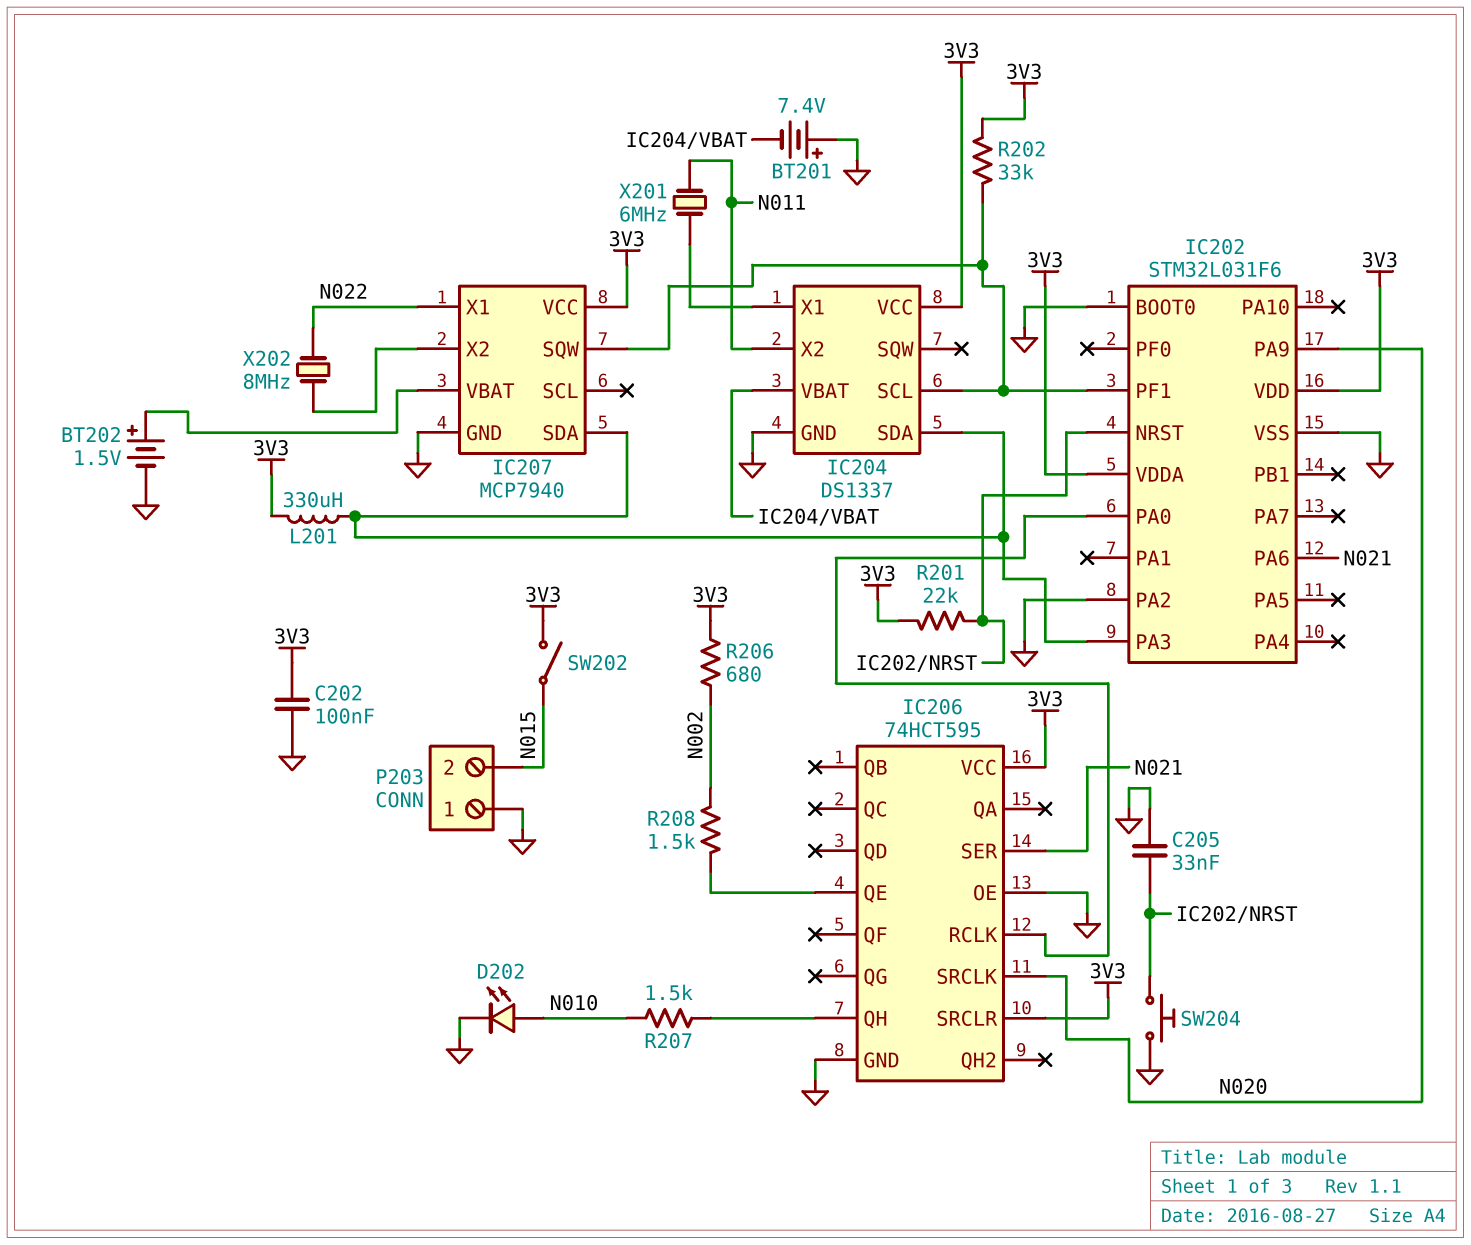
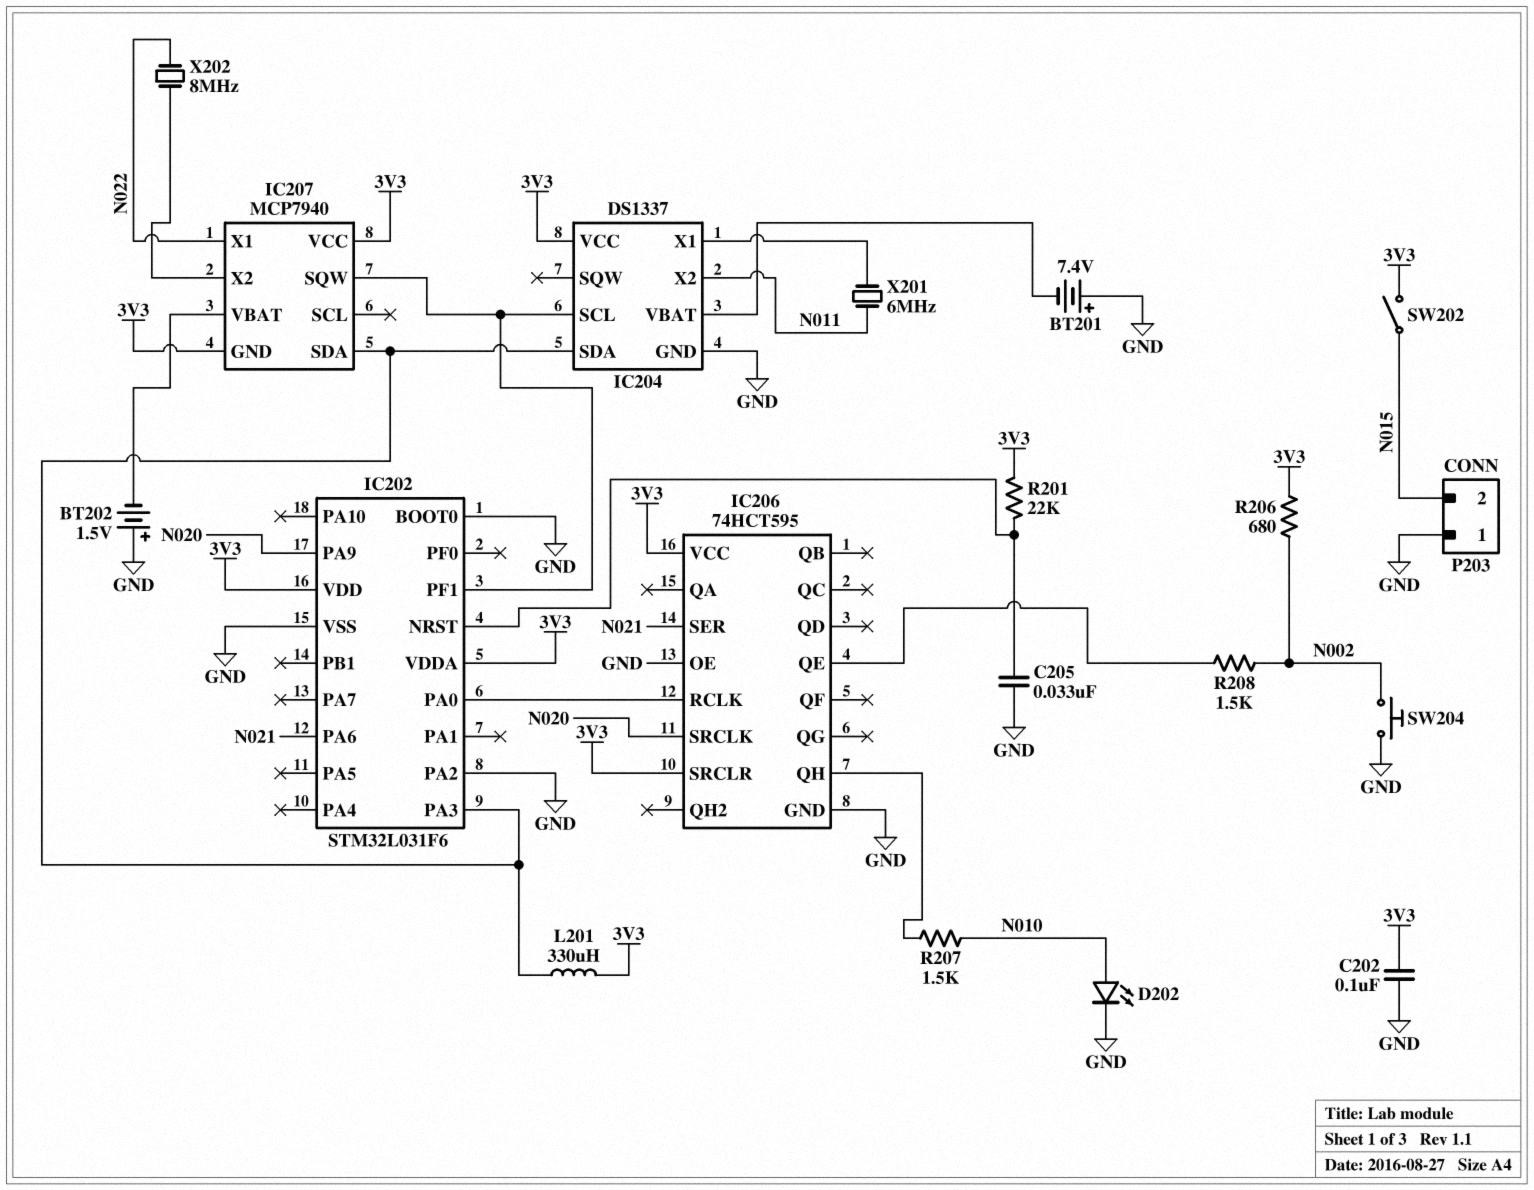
BT202: 1.5V (plus IC207/VBAT, minus GND) -> 1.5V (plus GND, minus IC207/VBAT)
IC207 pin GND: GND -> 3V3
R202: 33k (3V3, IC202/PF1) -> none
SW204: button (GND, IC202/NRST) -> button (GND, N002)

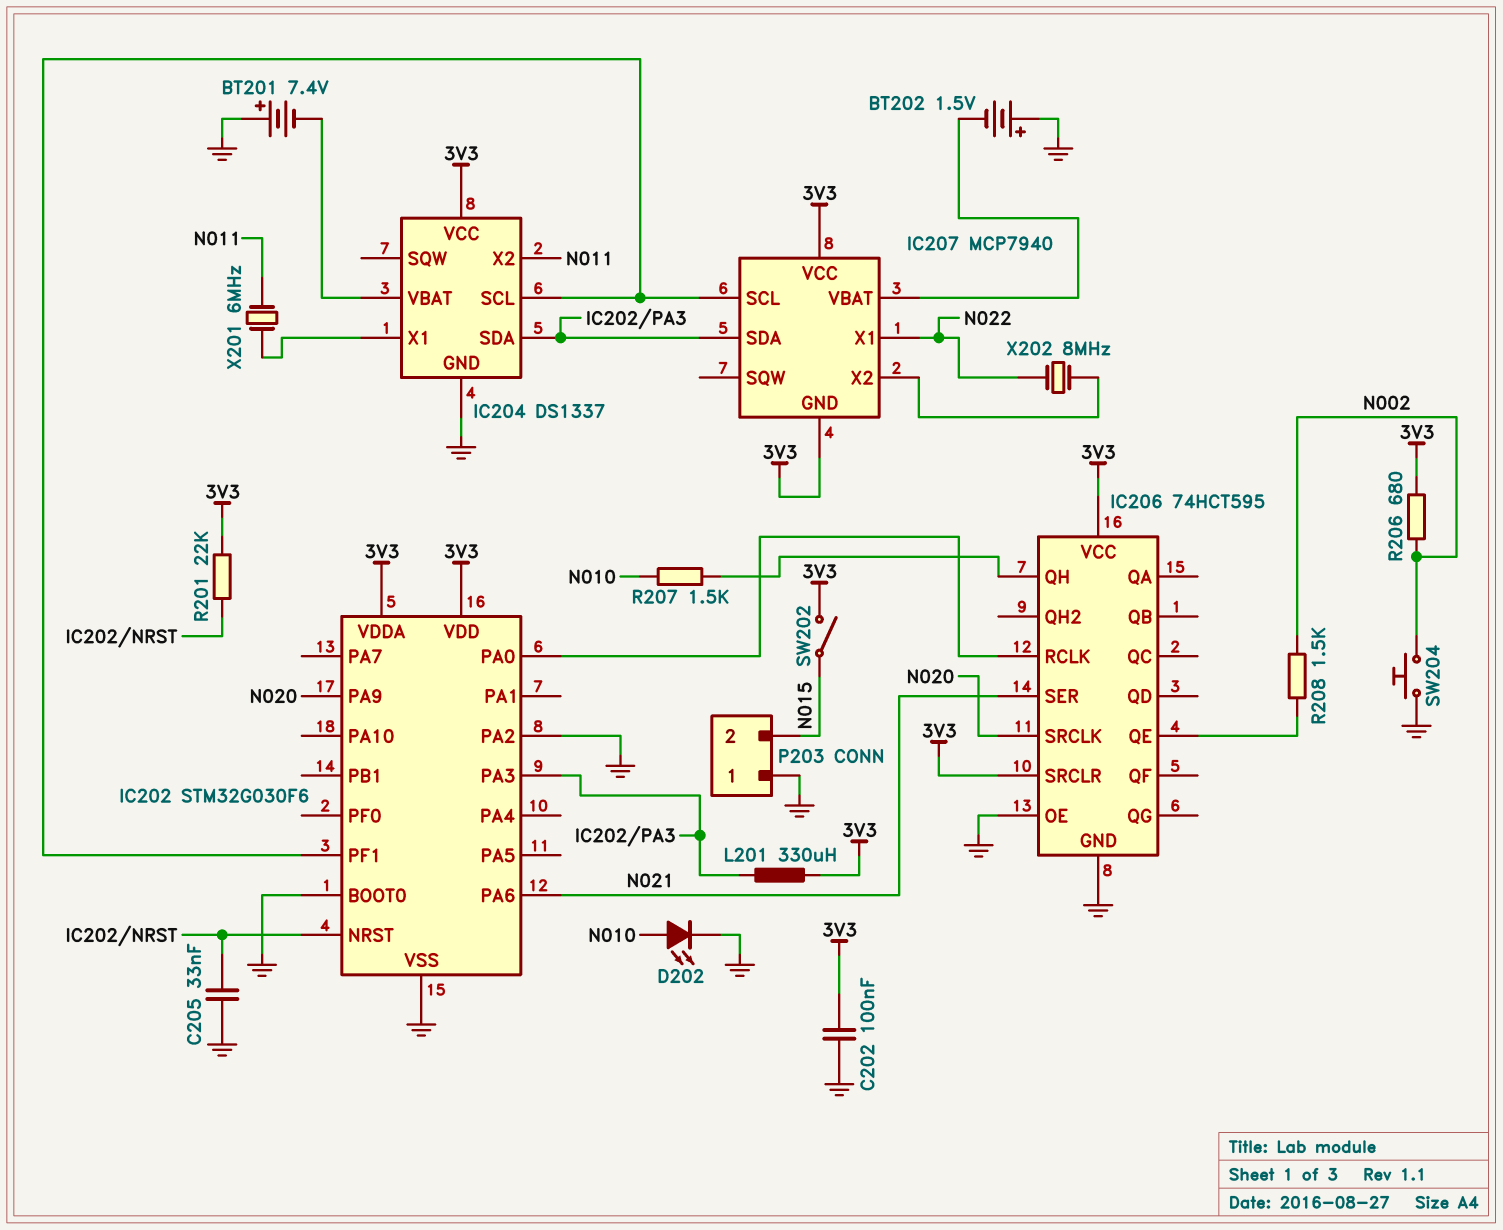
IC202: STM32L031F6 -> STM32G030F6
IC207 pin SCL: none -> IC202/PF1
IC207 pin SQW: IC202/PF1 -> none

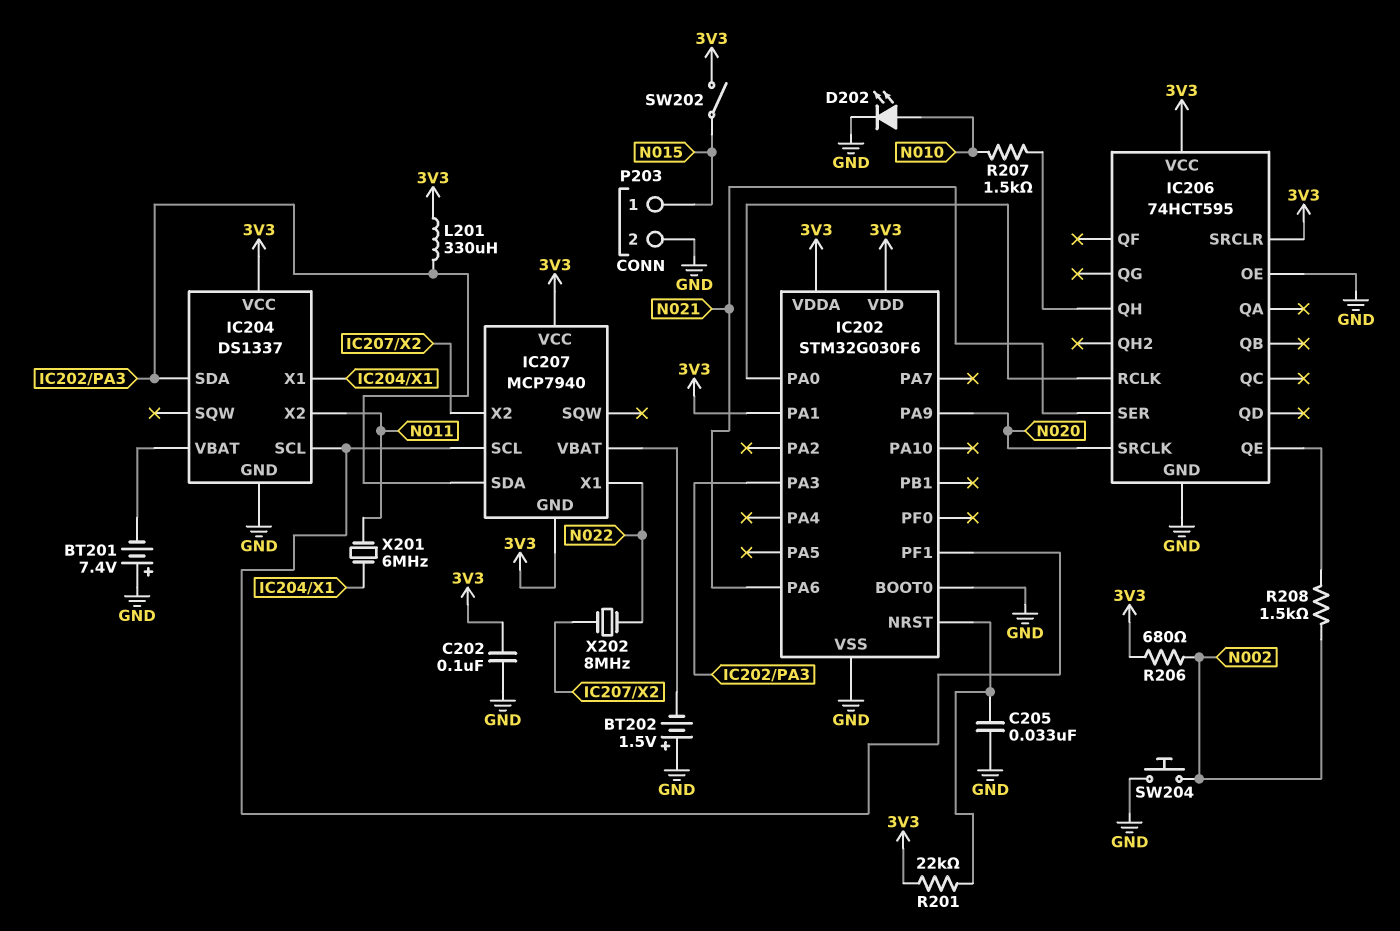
IC202 pin PA1: none -> 3V3
IC202 pin PA2: GND -> none
P203 pin 1: GND -> N015
P203 pin 2: N015 -> GND

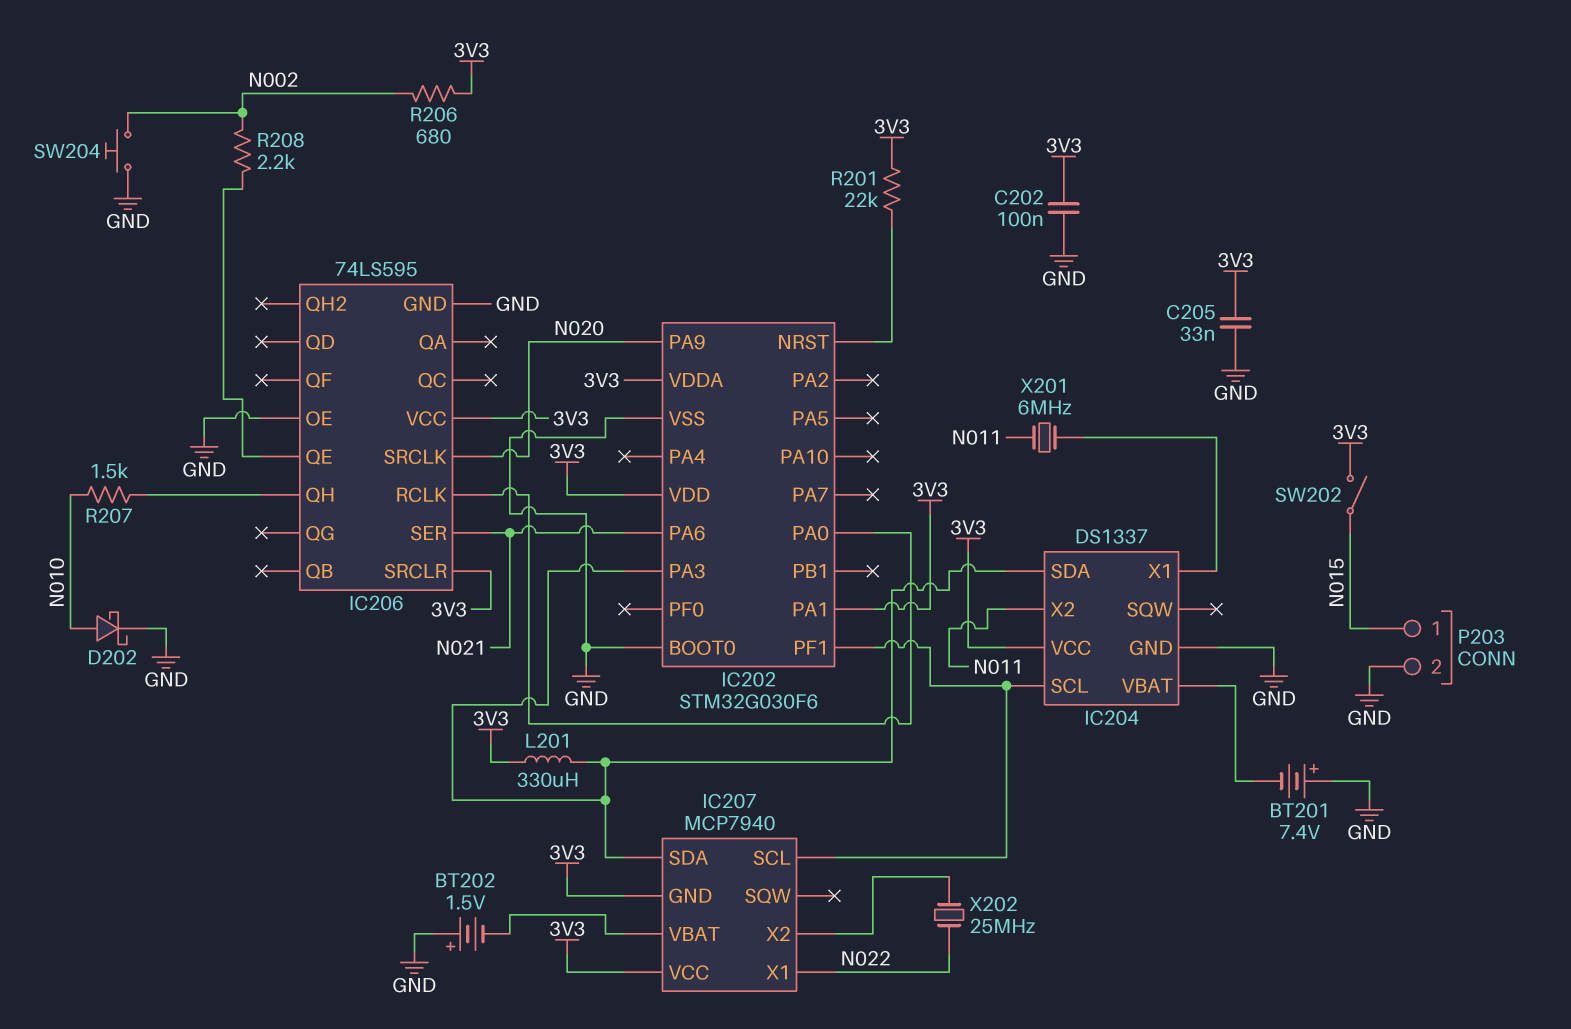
C205: 33nF (GND, IC202/NRST) -> 33nF (3V3, GND)
D202: LED (A N010, K GND) -> schottky (A N010, K GND)
IC206: 74HCT595 -> 74LS595
R208: 1.5k (IC206/QE, N002) -> 2.2k (IC206/QE, N002)
X202: 8MHz (IC207/X2, N022) -> 25MHz (IC207/X2, N022)

